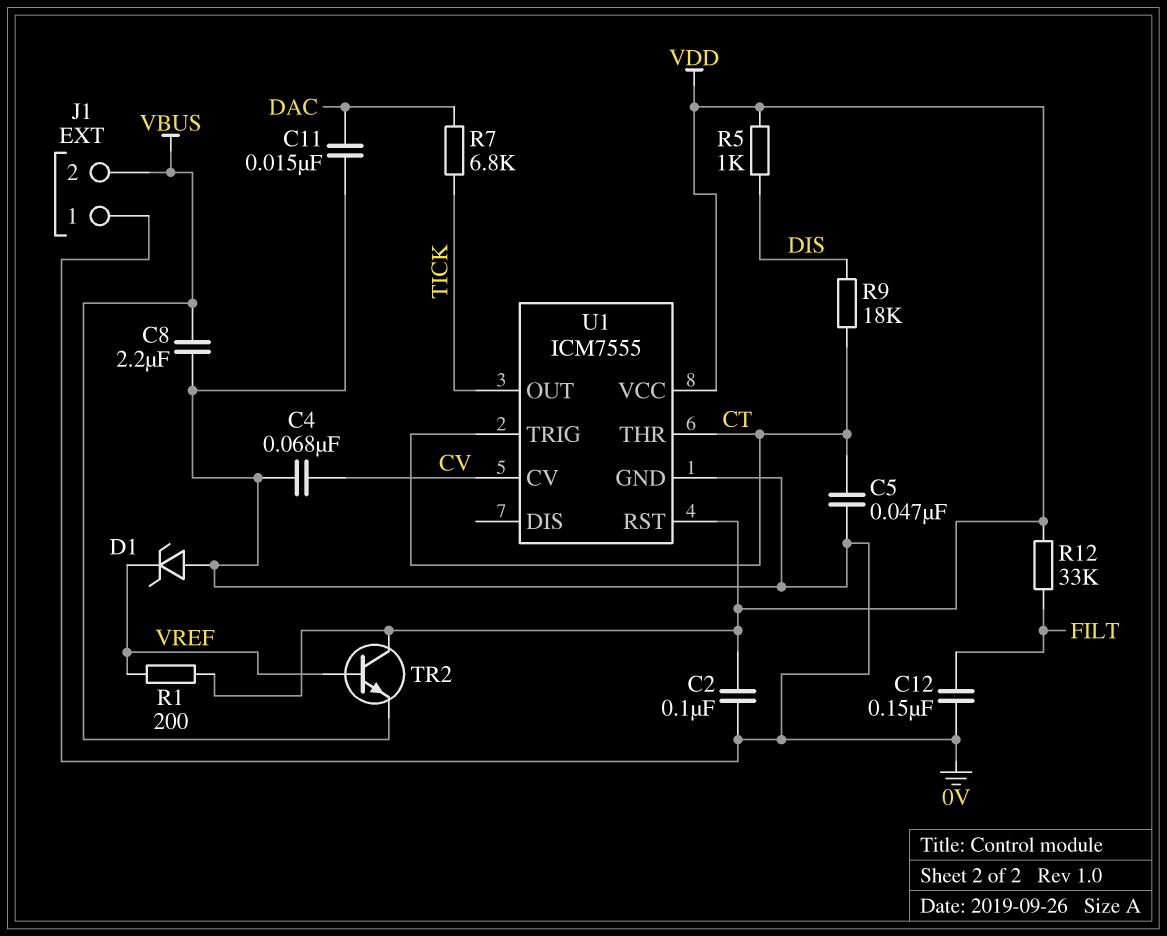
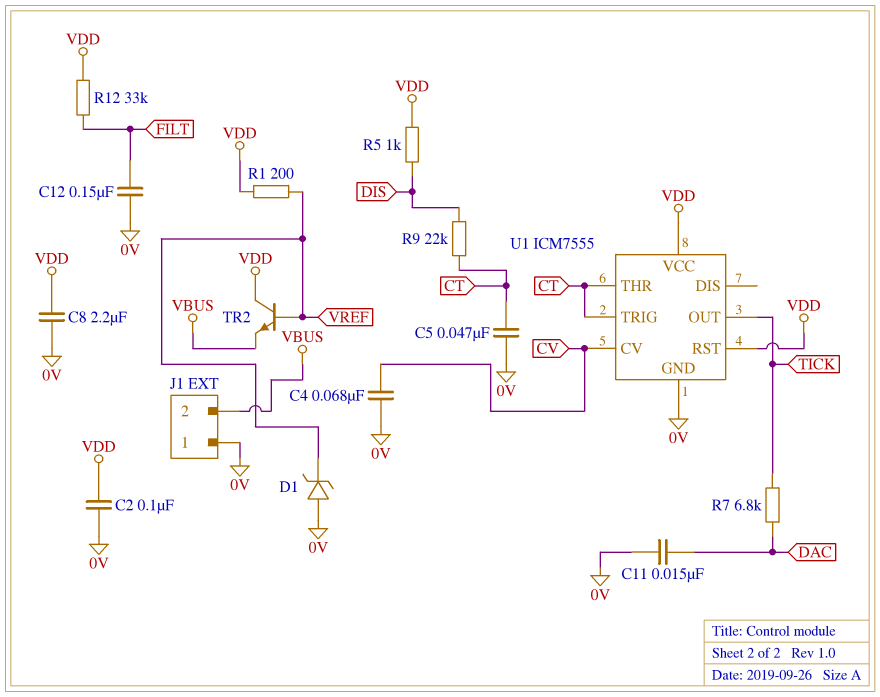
C8: 2.2uF (0V, VBUS) -> 2.2uF (0V, VDD)
R9: 18k (CT, DIS) -> 22k (CT, DIS)

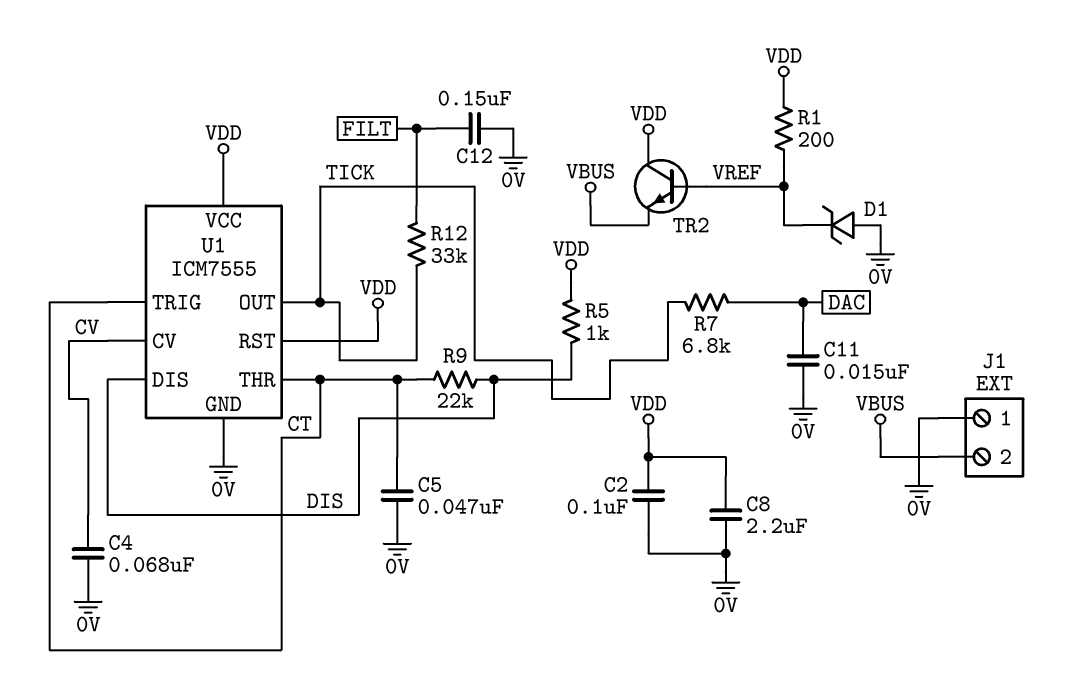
R12: 33k (FILT, VDD) -> 33k (FILT, TICK)
U1 pin DIS: none -> DIS

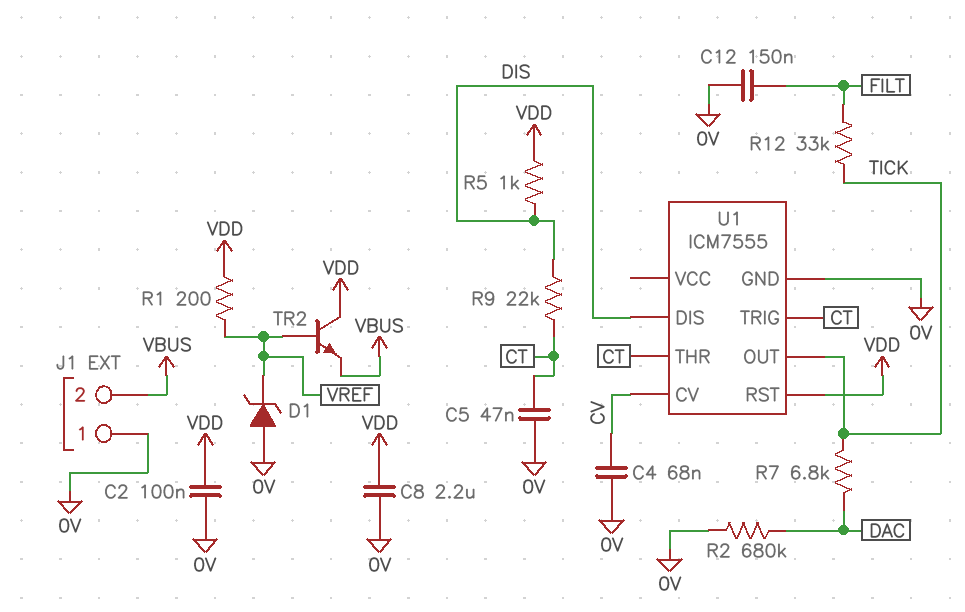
C11: 15nF (0V, DAC) -> none
R2: none -> 680k (0V, DAC)
U1 pin VCC: VDD -> none

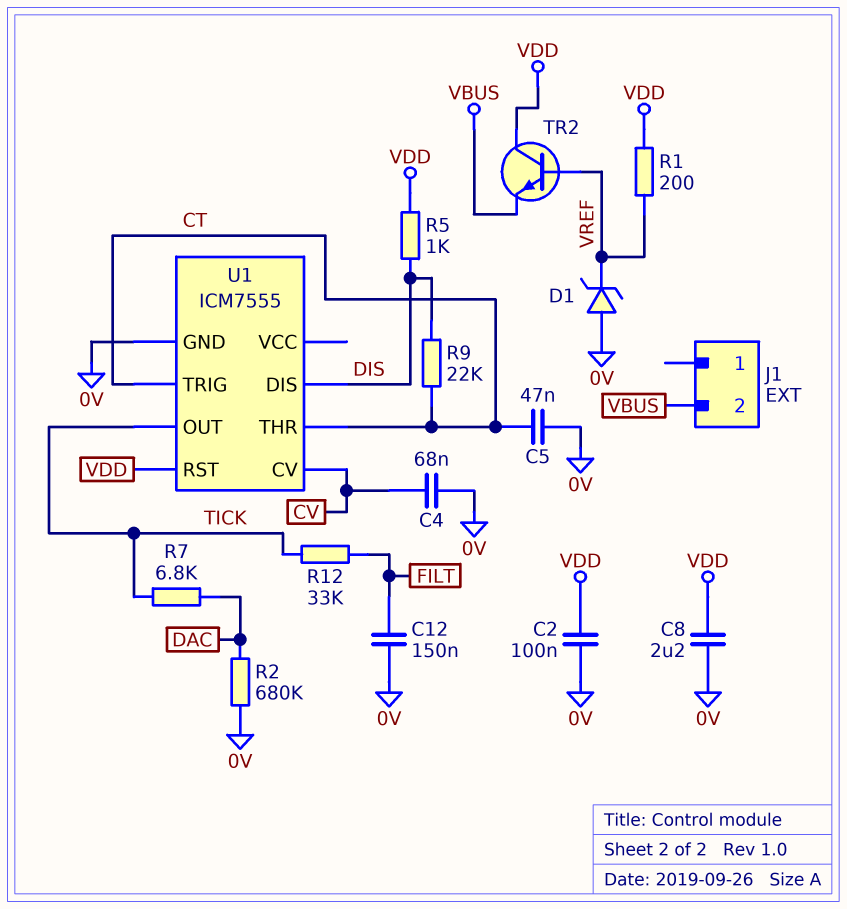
J1 pin 1: 0V -> none

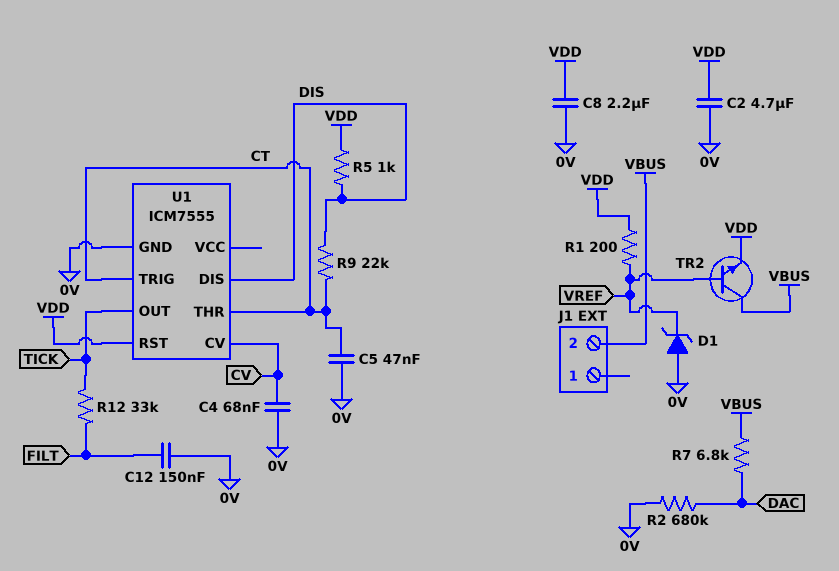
C2: 100nF (0V, VDD) -> 4.7uF (0V, VDD)
R7: 6.8k (DAC, TICK) -> 6.8k (DAC, VBUS)
TR2: NPN (B VREF, C VDD, E VBUS) -> NPN (B VREF, C VBUS, E VDD)

